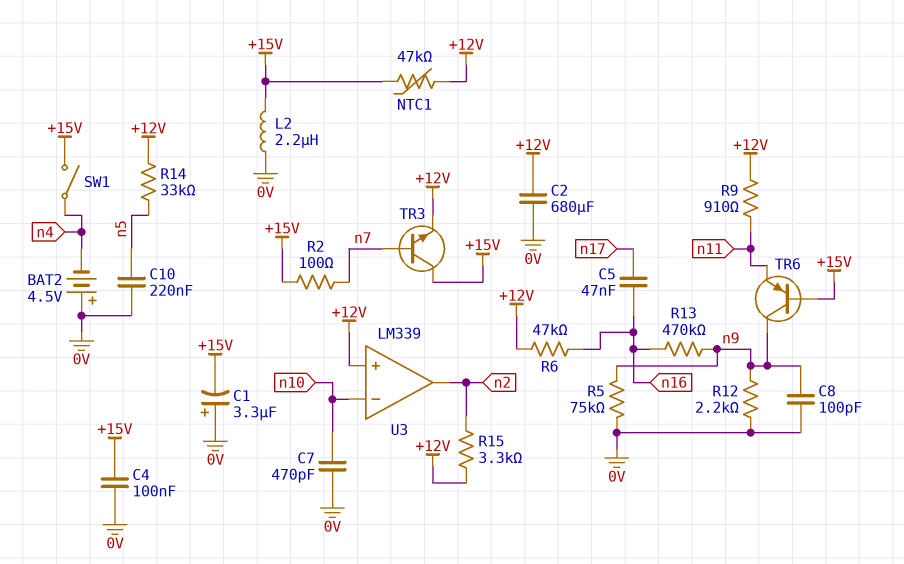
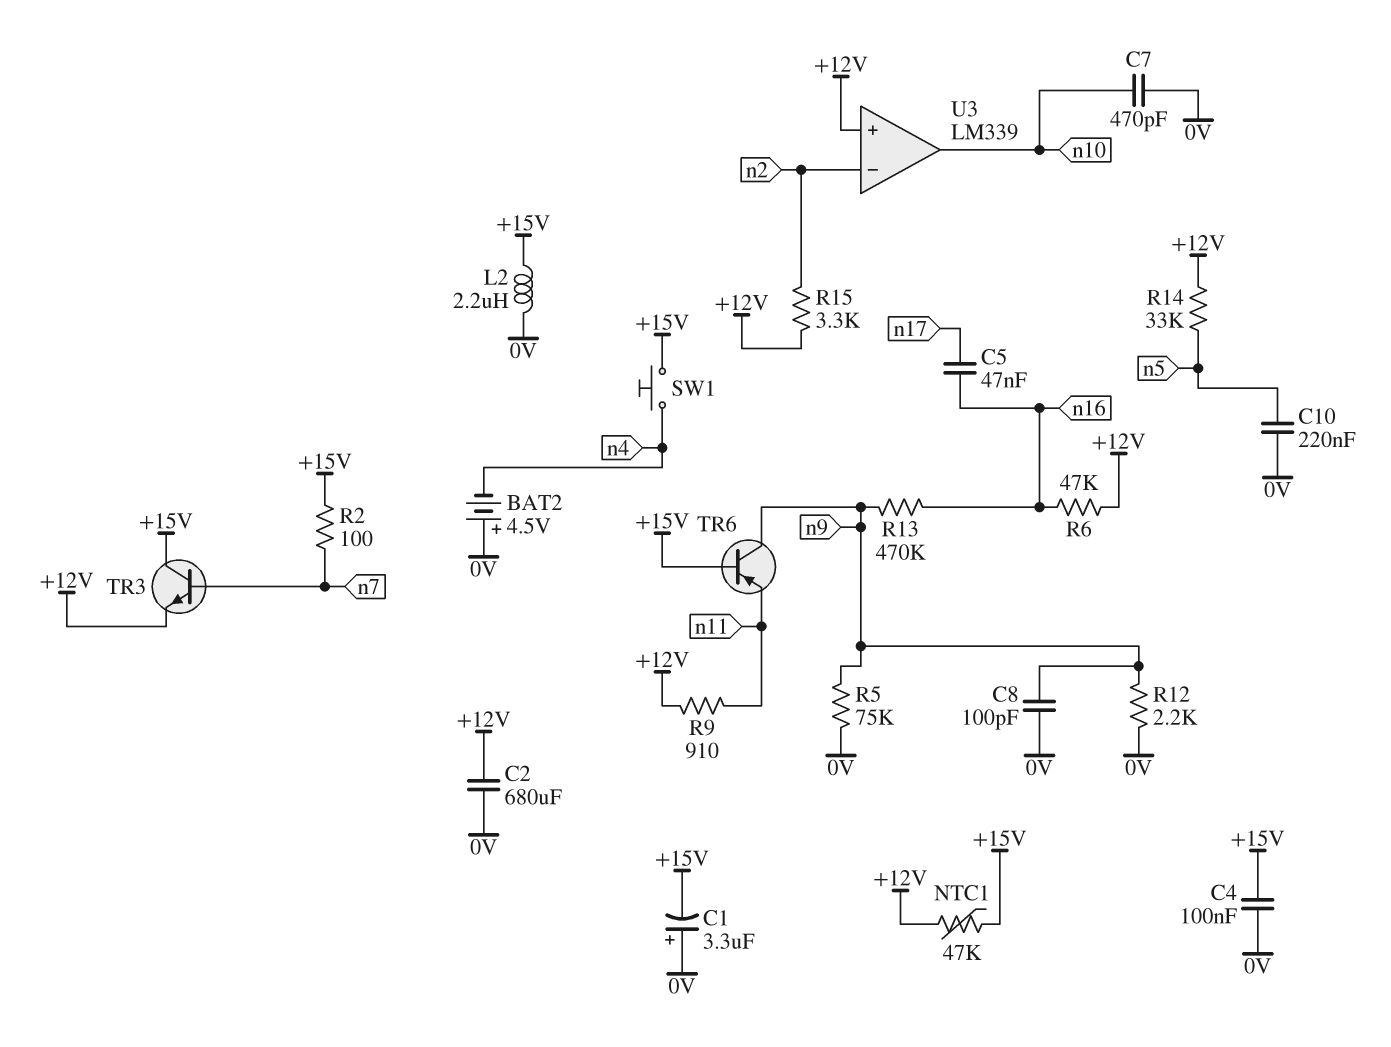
SW1: switch (+15V, n4) -> button (+15V, n4)
U3 pin in-: n10 -> n2
U3 pin out: n2 -> n10

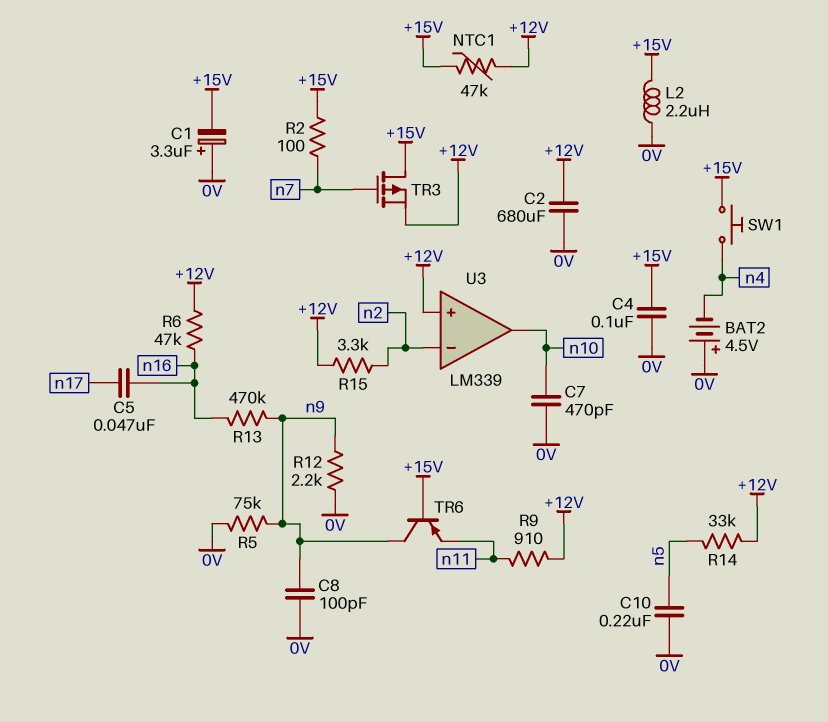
TR3: NPN (B n7, C +15V, E +12V) -> PMOS (G n7, D +15V, S +12V)

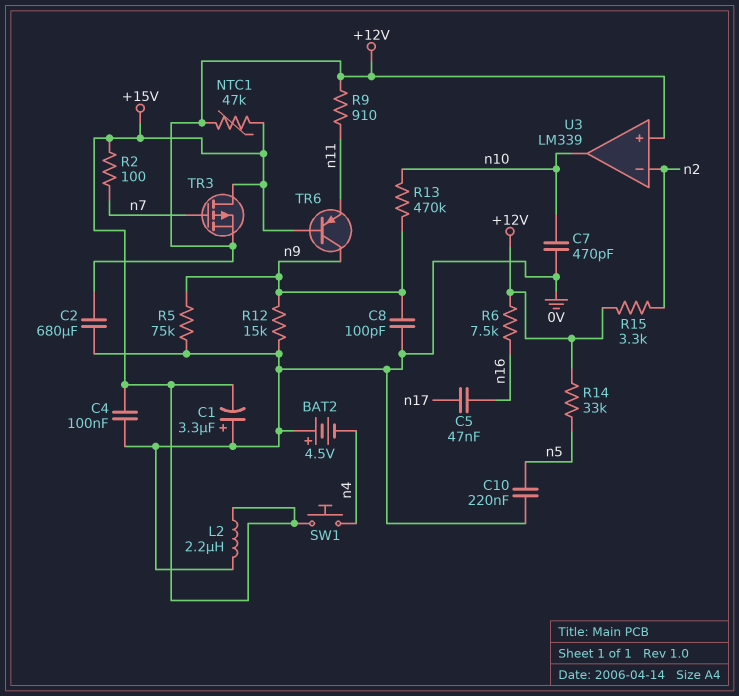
R6: 47k (+12V, n16) -> 7.5k (+12V, n16)
R12: 2.2k (0V, n9) -> 15k (0V, n9)
R13: 470k (n9, n16) -> 470k (n9, n10)

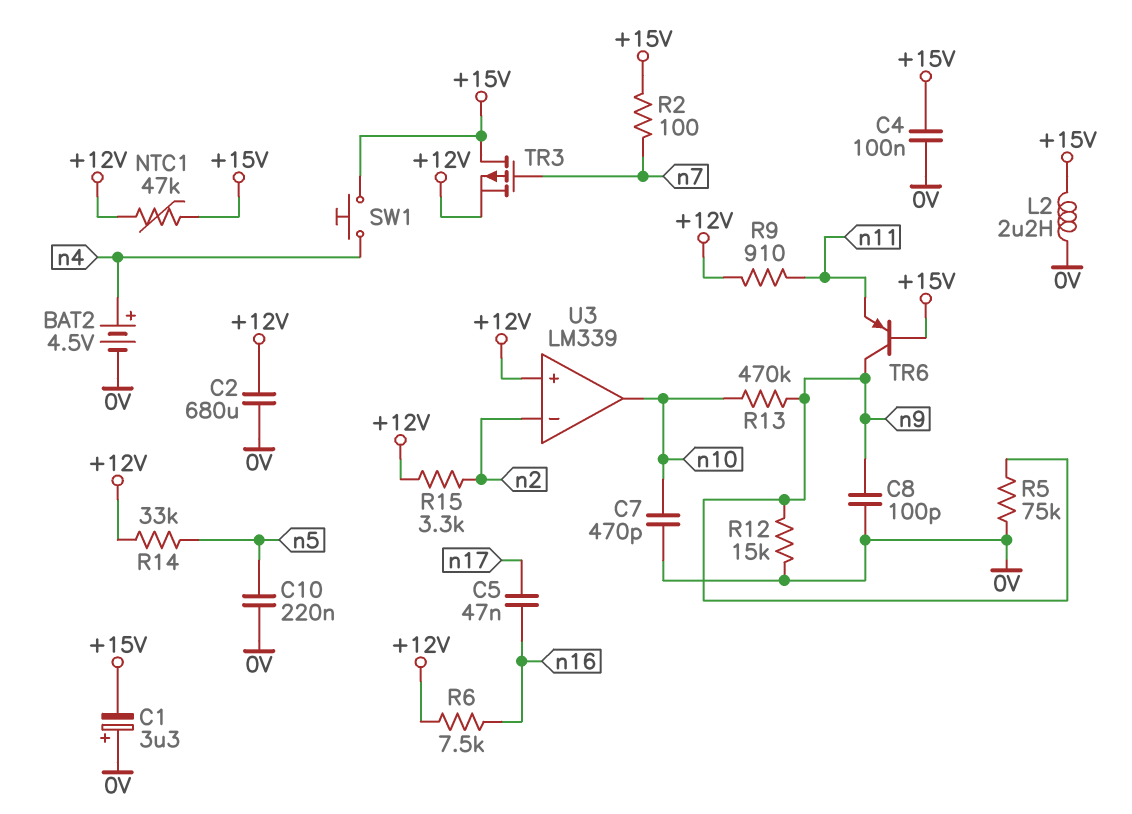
BAT2: 4.5V (plus 0V, minus n4) -> 4.5V (plus n4, minus 0V)

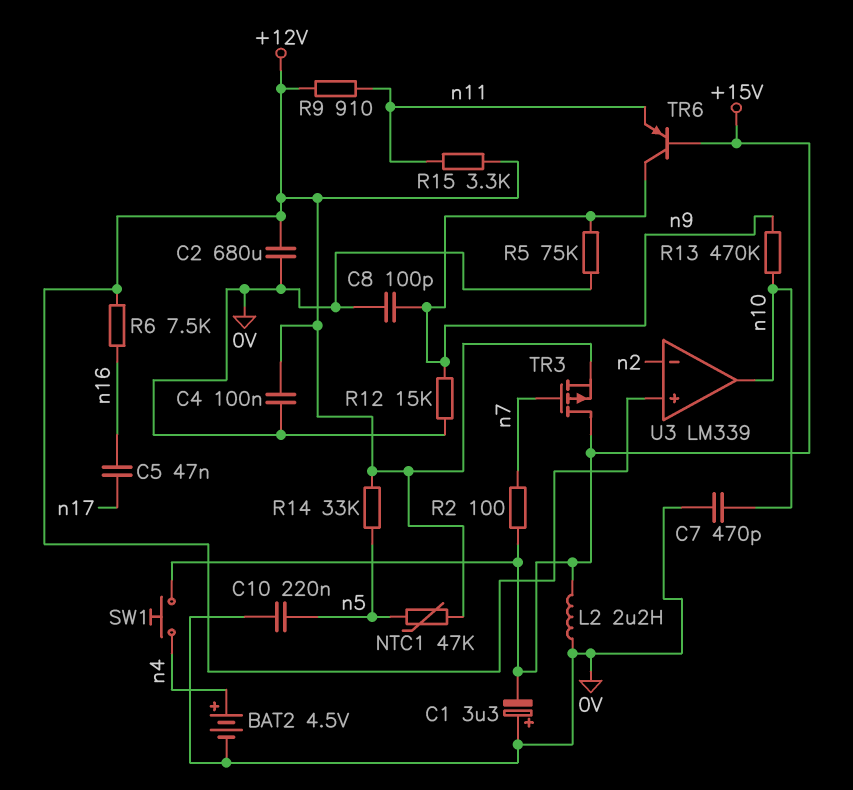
C4: 100nF (+15V, 0V) -> 100nF (+12V, 0V)
NTC1: 47k (+12V, +15V) -> 47k (+12V, n5)
R15: 3.3k (+12V, n2) -> 3.3k (+12V, n11)

